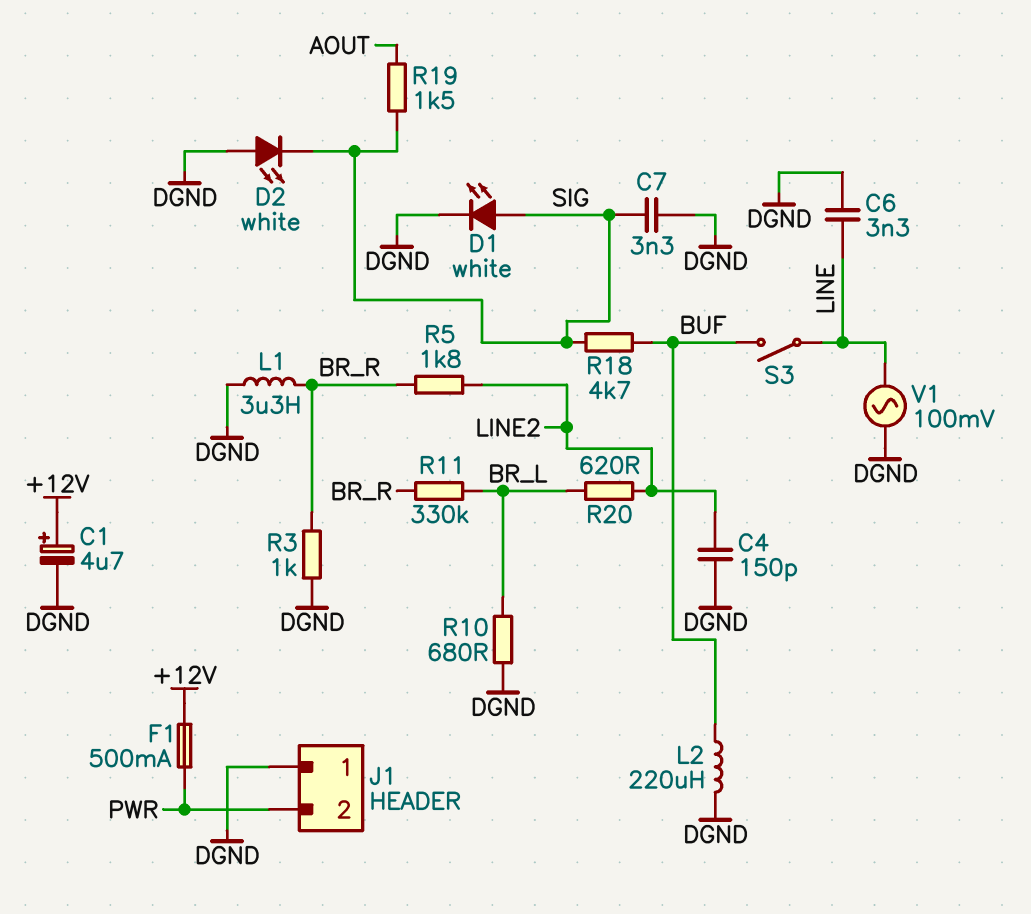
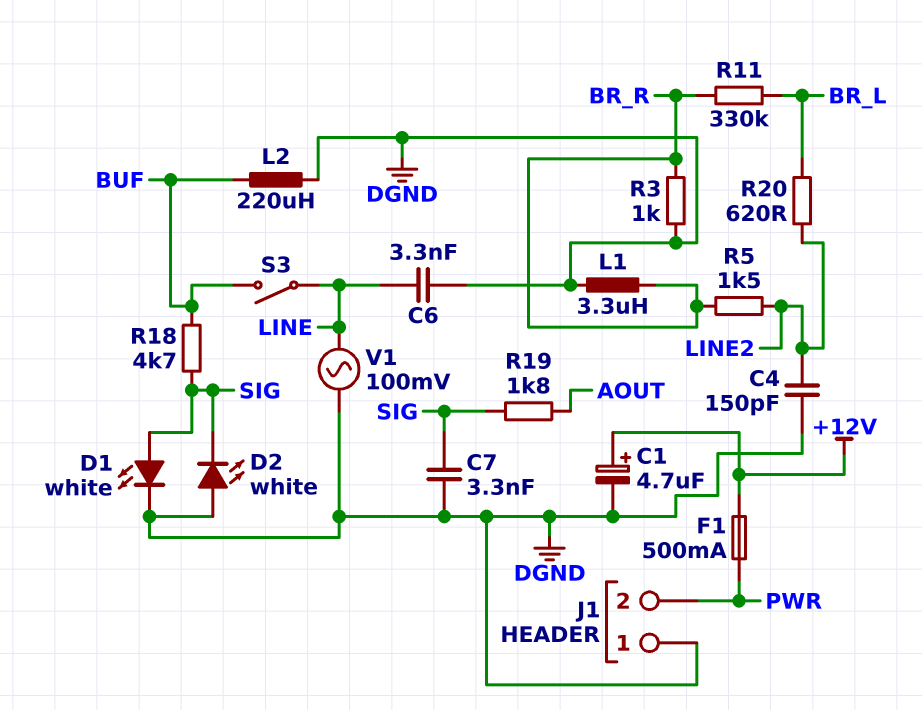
R5: 1.8k (BR_R, LINE2) -> 1.5k (BR_R, LINE2)
R10: 680 (BR_L, DGND) -> none
R19: 1.5k (AOUT, SIG) -> 1.8k (AOUT, SIG)

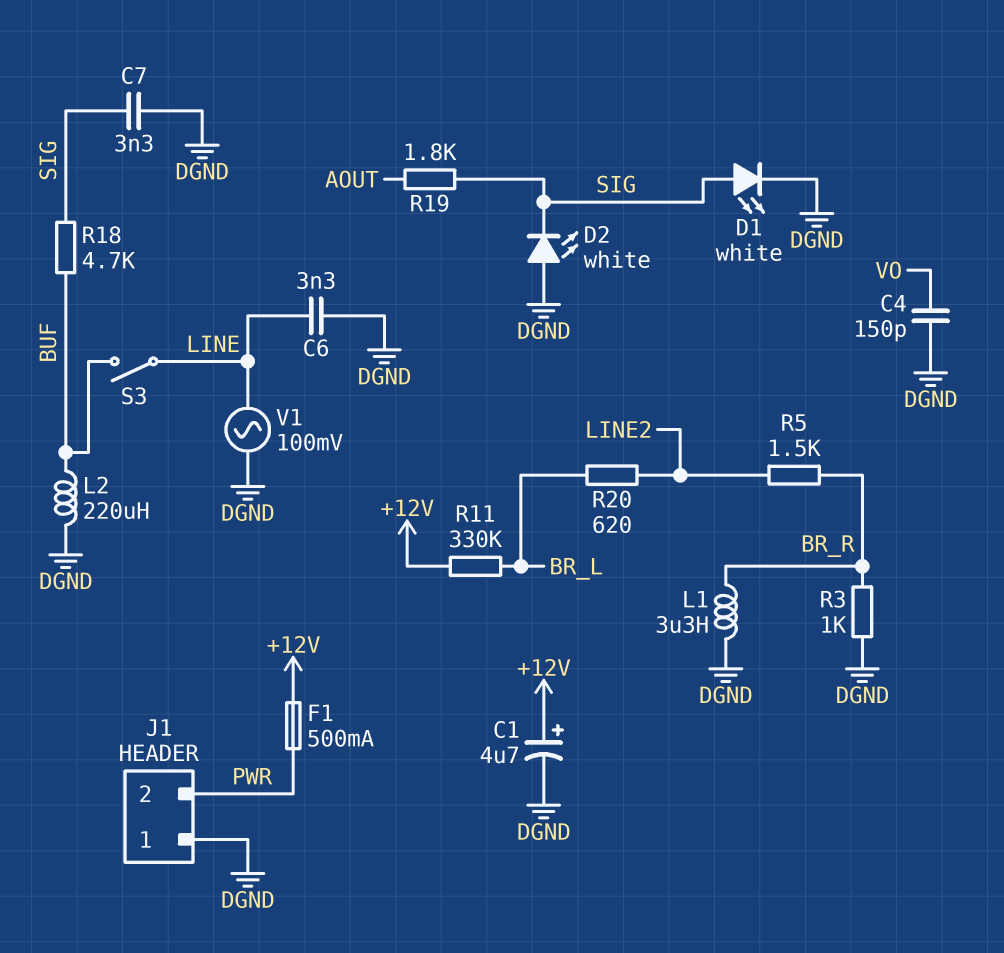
C4: 150pF (DGND, LINE2) -> 150pF (DGND, VO)
R11: 330k (BR_L, BR_R) -> 330k (+12V, BR_L)

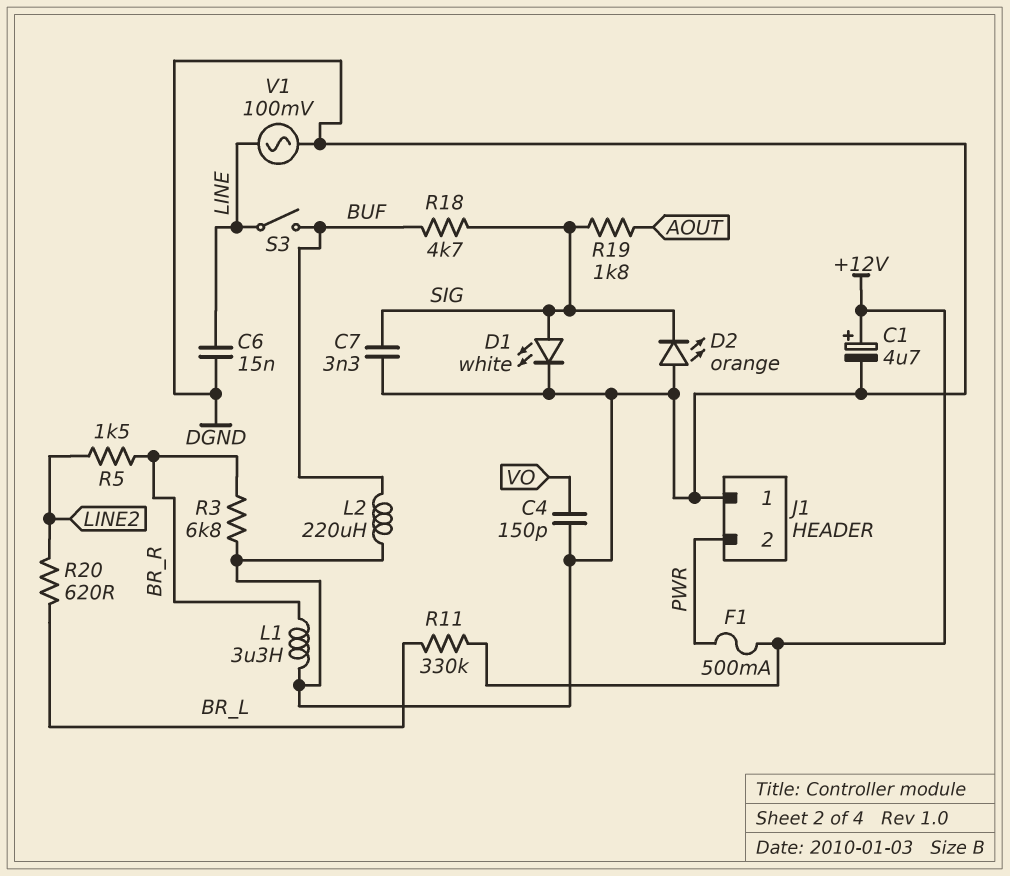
C6: 3.3nF (DGND, LINE) -> 15nF (DGND, LINE)
D2: LED white (A DGND, K SIG) -> LED orange (A DGND, K SIG)
R3: 1k (BR_R, DGND) -> 6.8k (BR_R, DGND)

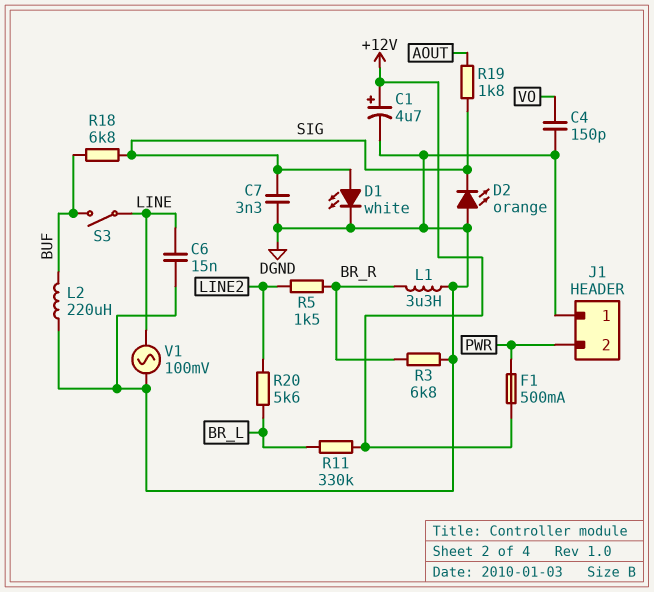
R18: 4.7k (BUF, SIG) -> 6.8k (BUF, SIG)
R20: 620 (BR_L, LINE2) -> 5.6k (BR_L, LINE2)

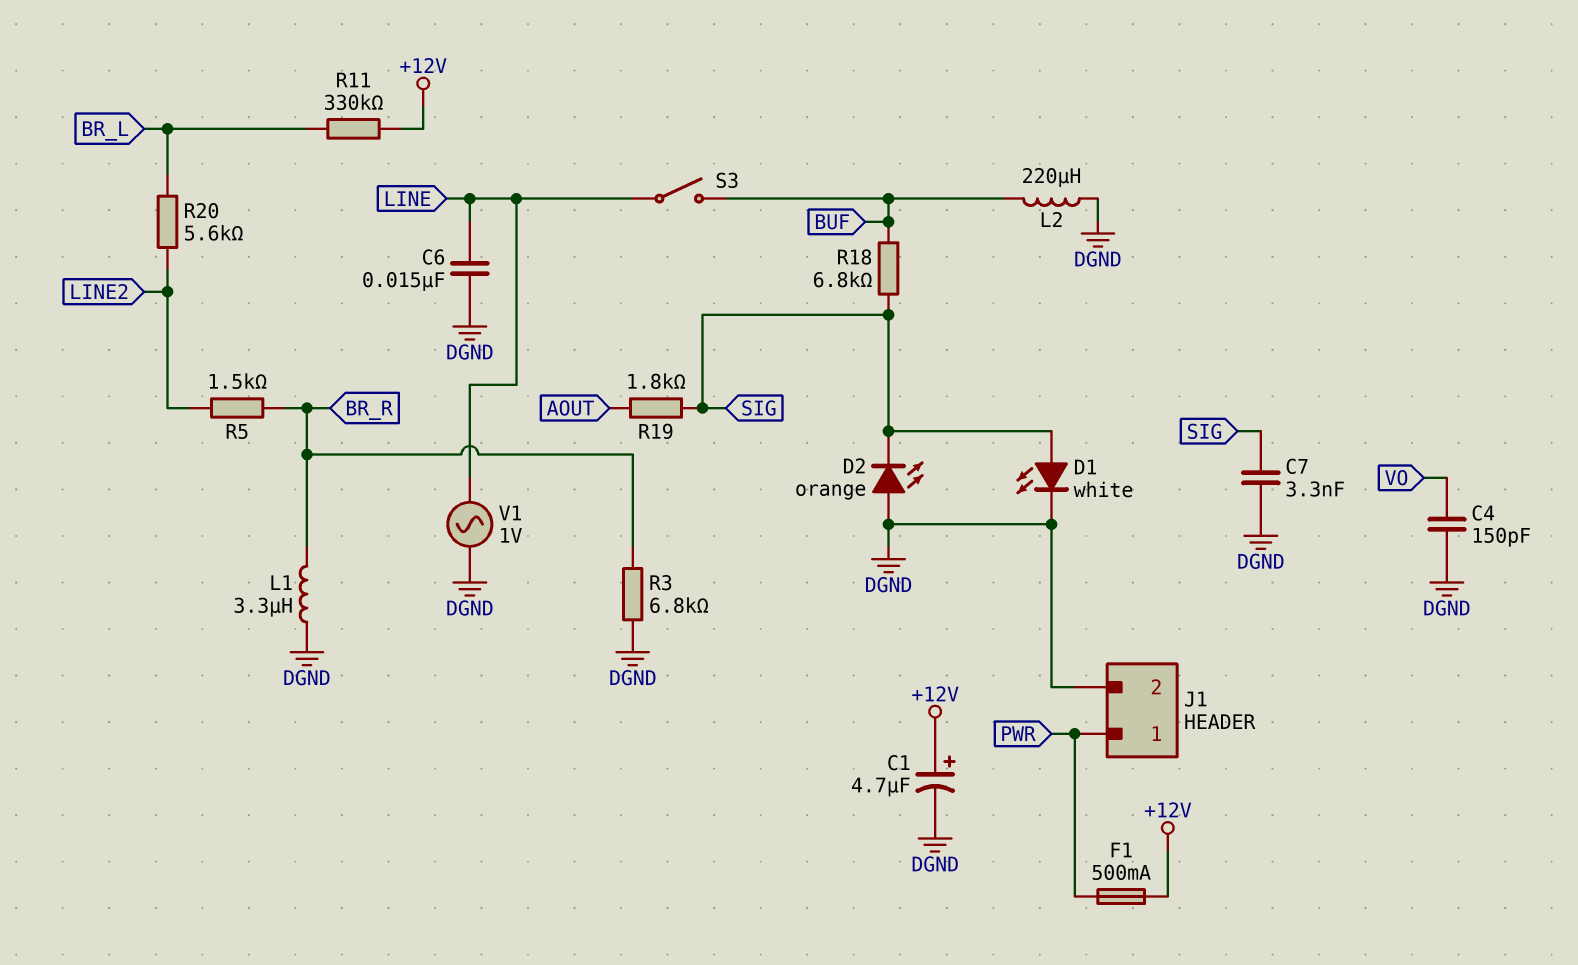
J1 pin 1: DGND -> PWR
J1 pin 2: PWR -> DGND
V1: AC 100mV (DGND, LINE) -> AC 1V (DGND, LINE)

